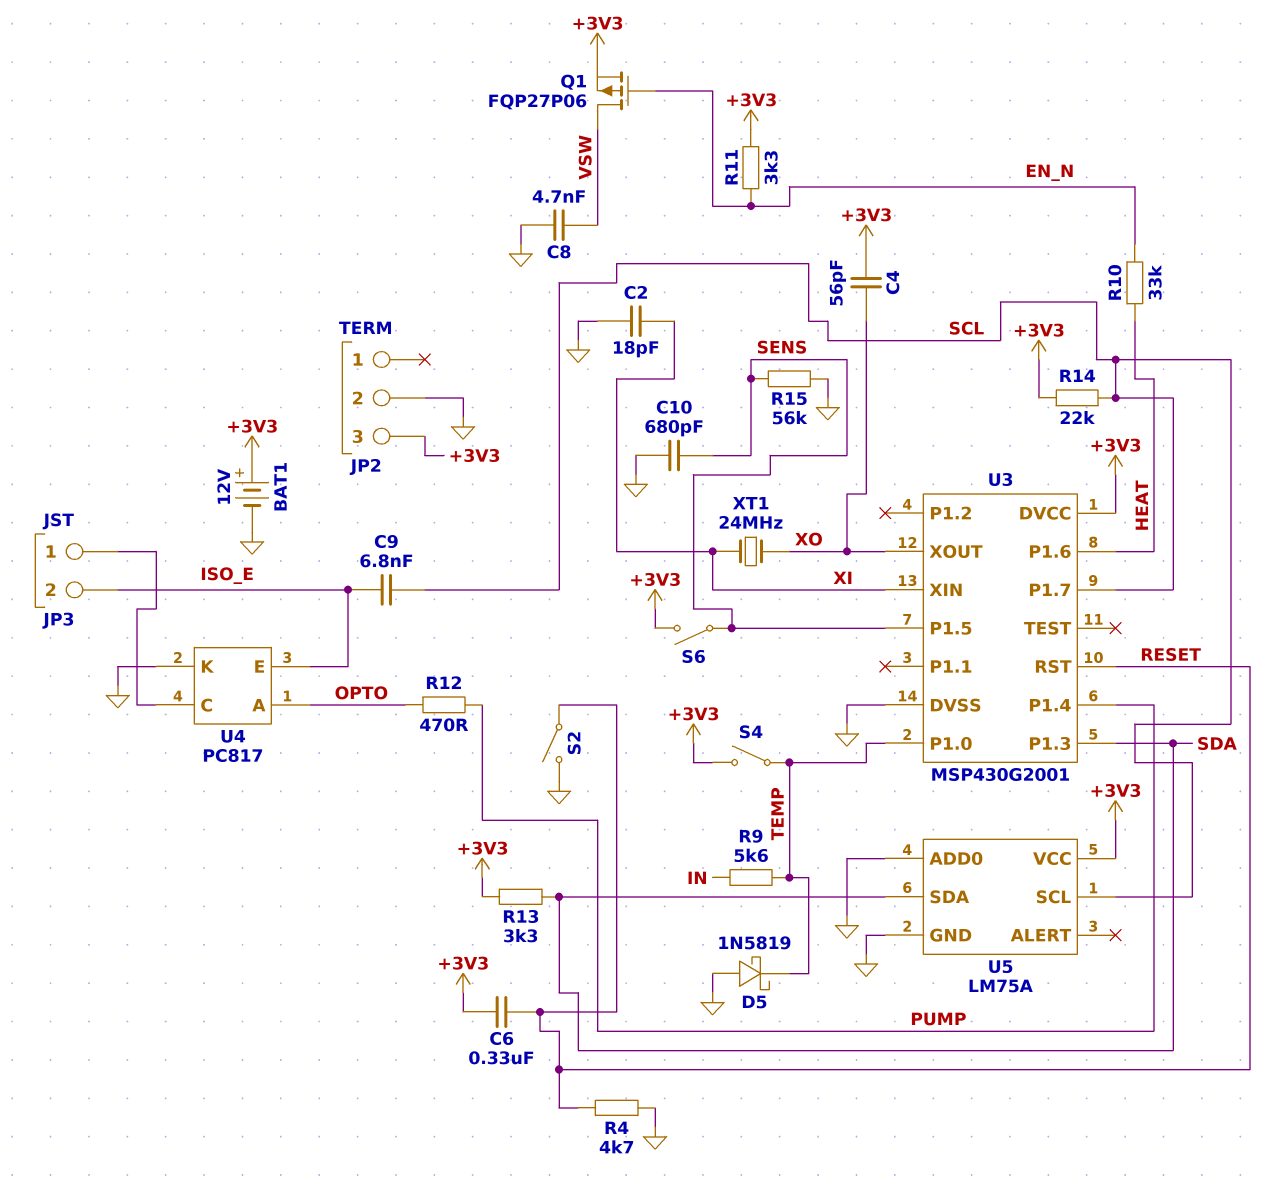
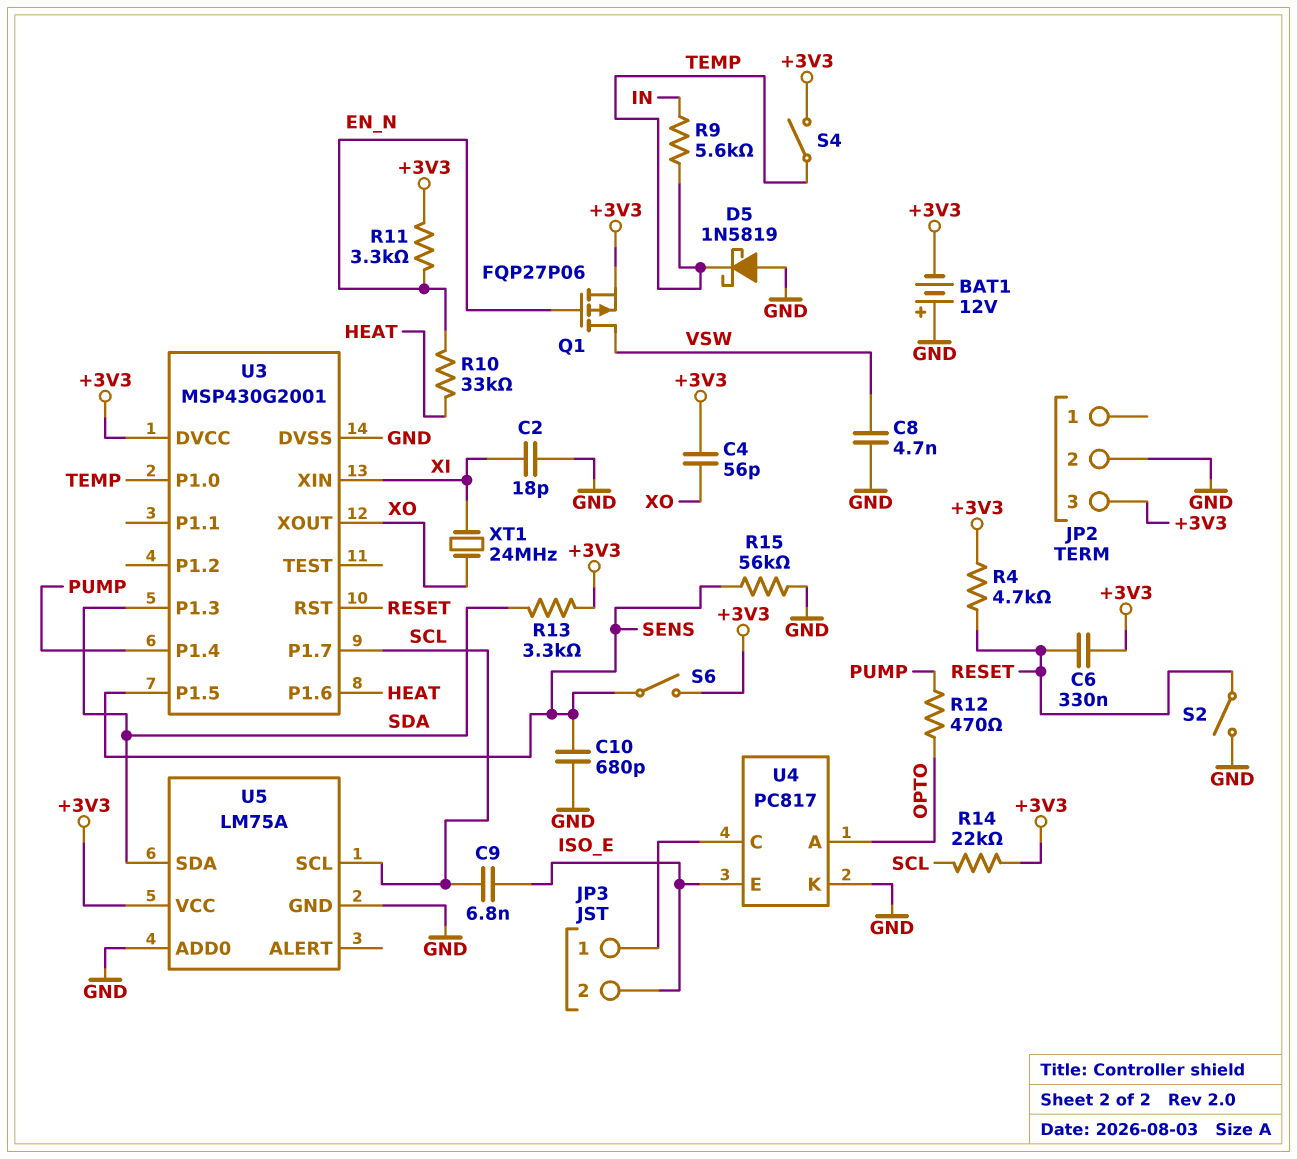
BAT1: 12V (plus +3V3, minus GND) -> 12V (plus GND, minus +3V3)
R4: 4.7k (GND, RESET) -> 4.7k (+3V3, RESET)

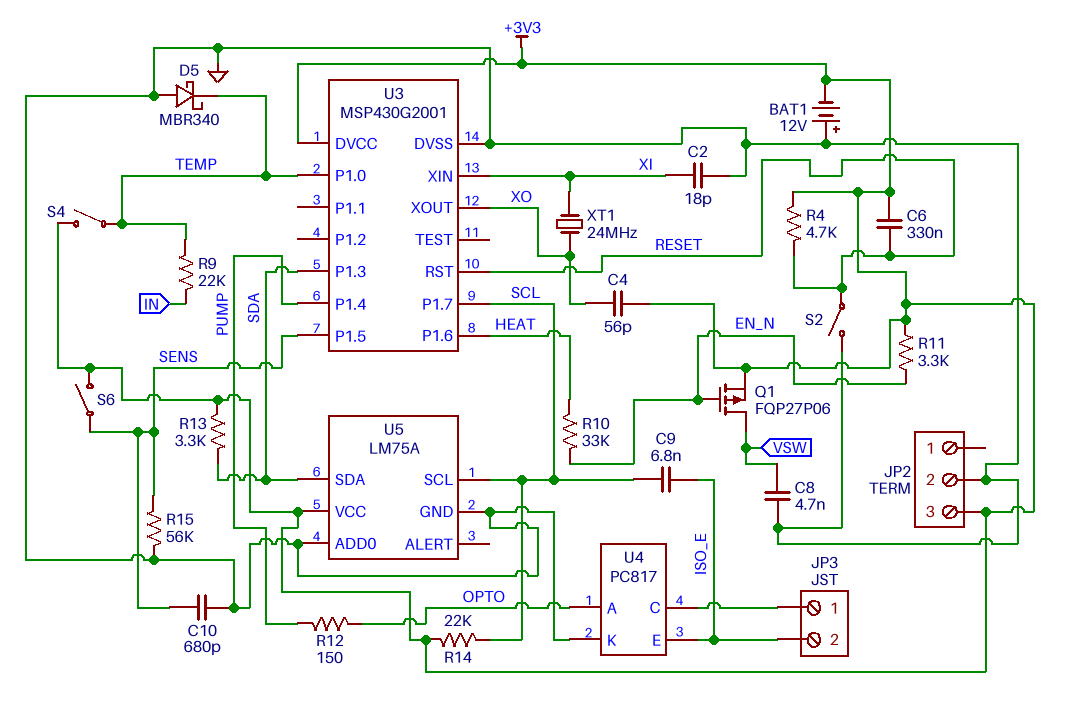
D5: schottky 1N5819 (A GND, K TEMP) -> schottky MBR340 (A GND, K TEMP)
R9: 5.6k (IN, TEMP) -> 22k (IN, TEMP)
R12: 470 (OPTO, PUMP) -> 150 (OPTO, PUMP)

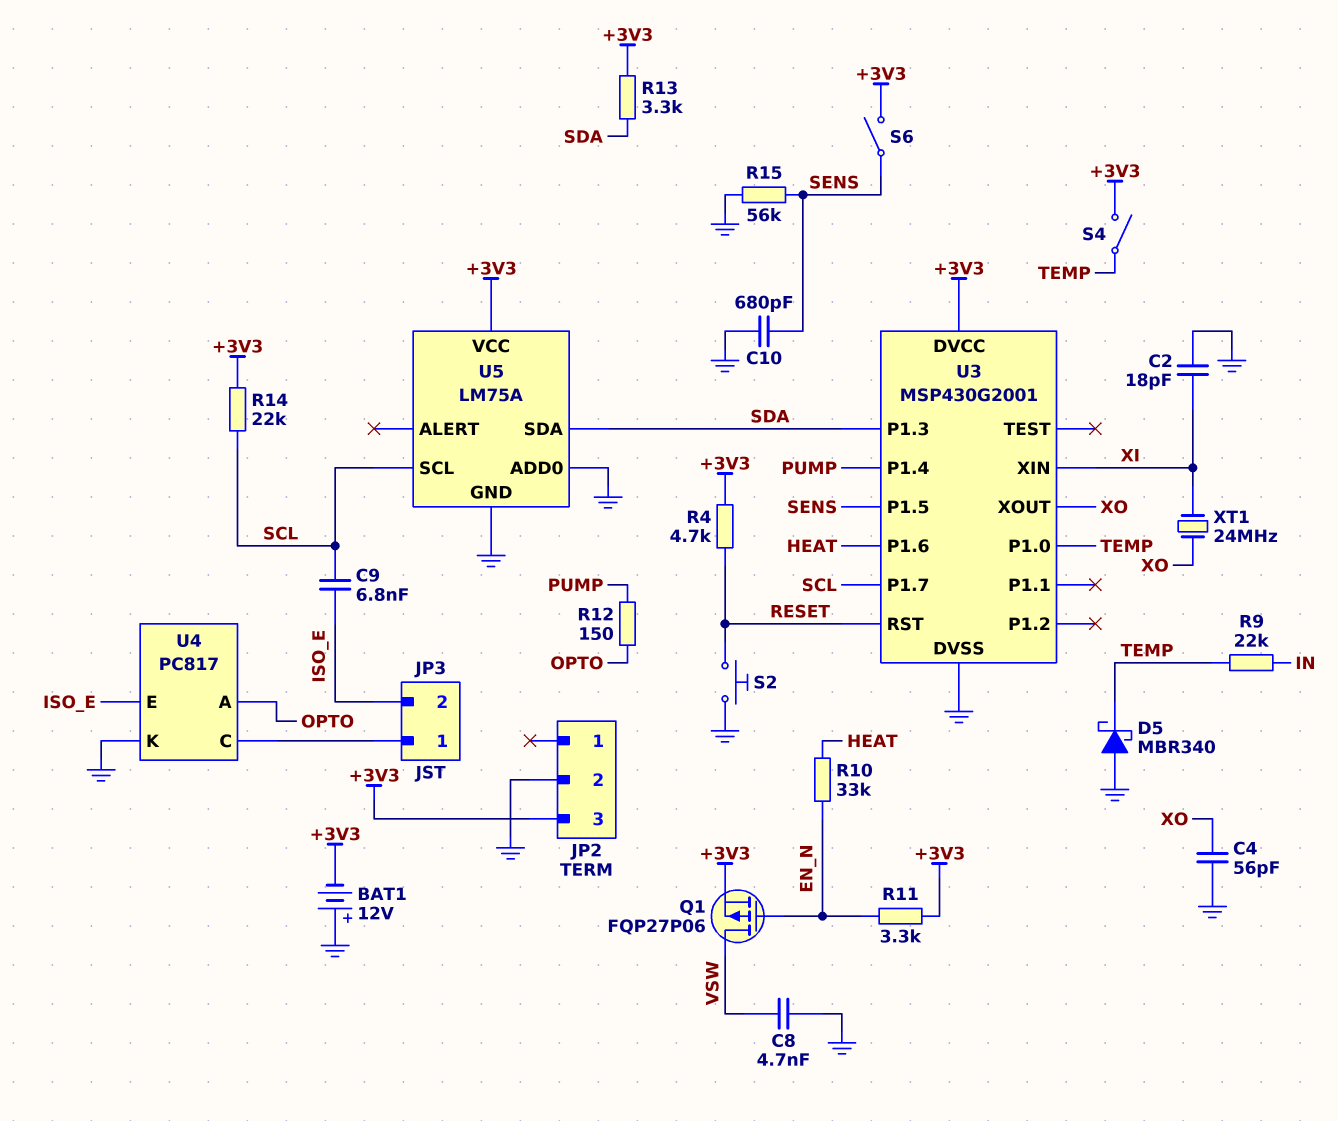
C4: 56pF (+3V3, XO) -> 56pF (GND, XO)
C6: 330nF (+3V3, RESET) -> none
S2: switch (GND, RESET) -> button (GND, RESET)

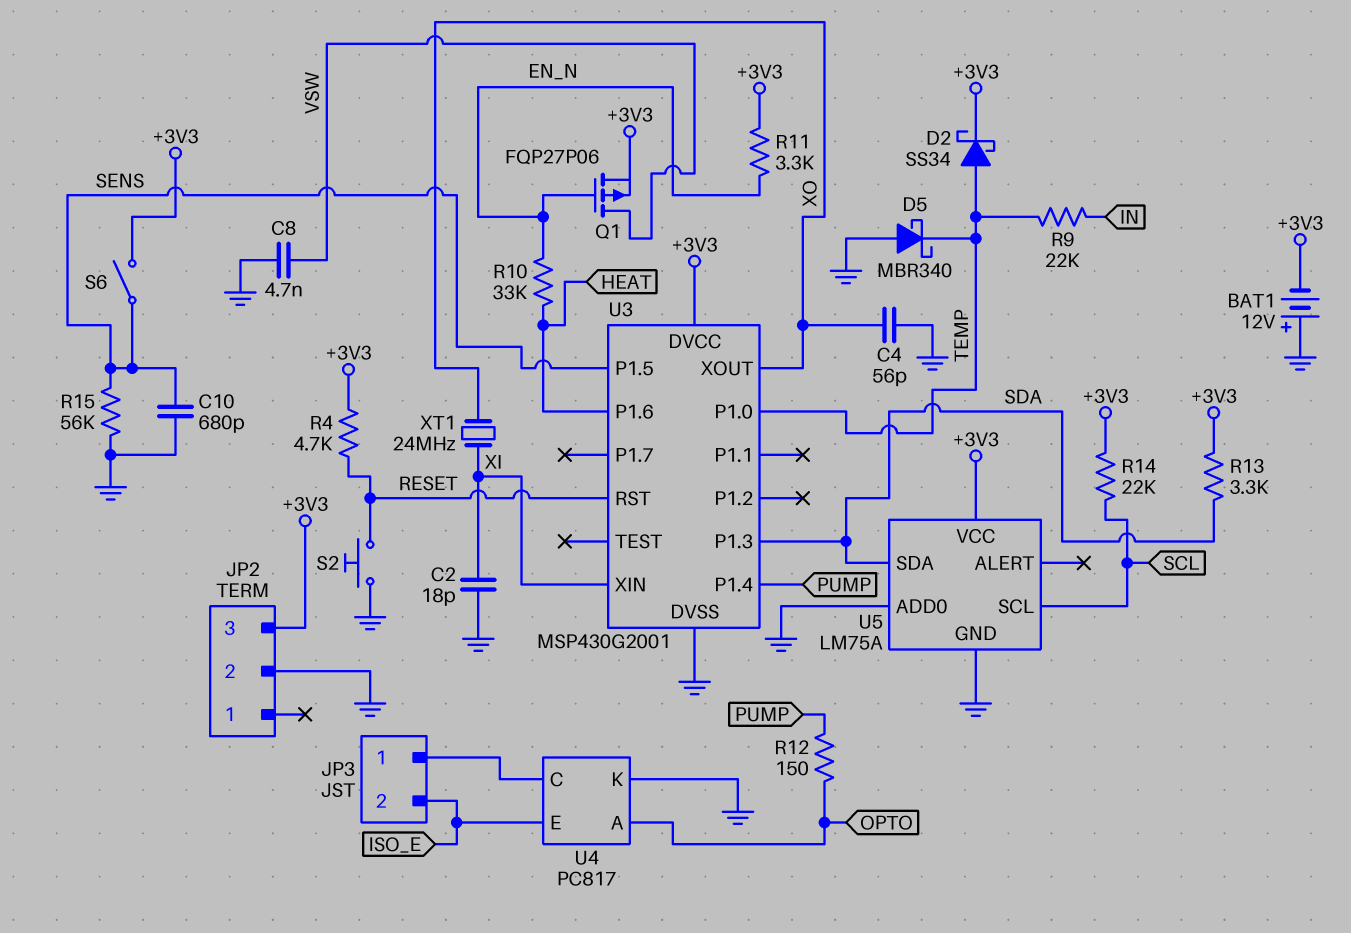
C9: 6.8nF (ISO_E, SCL) -> none
D2: none -> schottky SS34 (A TEMP, K +3V3)
S4: switch (+3V3, TEMP) -> none
U3 pin P1.7: SCL -> none

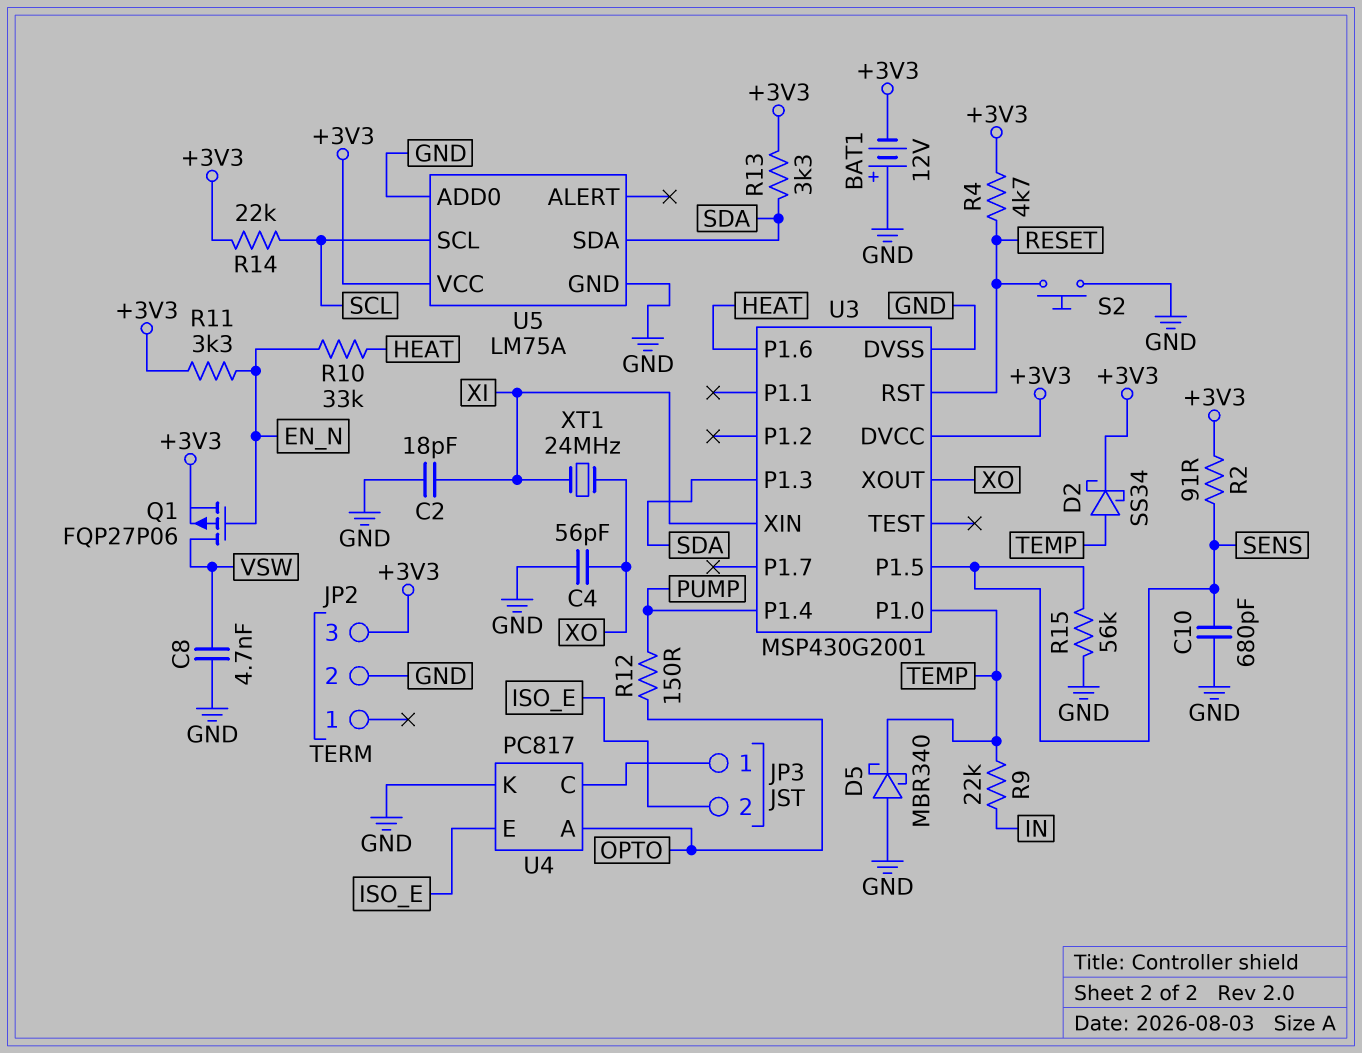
R2: none -> 91 (+3V3, SENS)
S6: switch (+3V3, SENS) -> none

